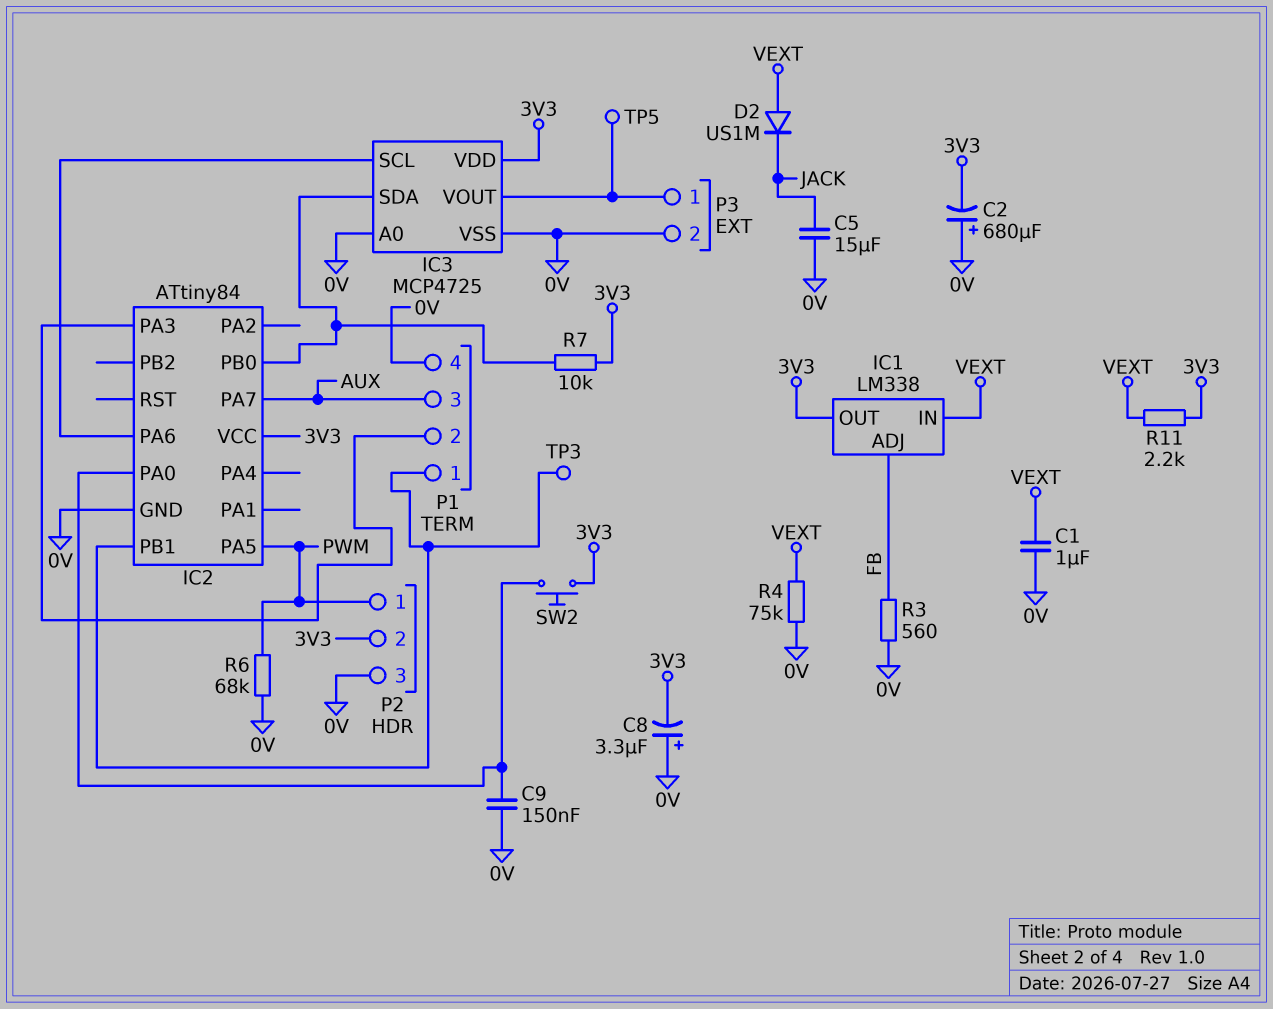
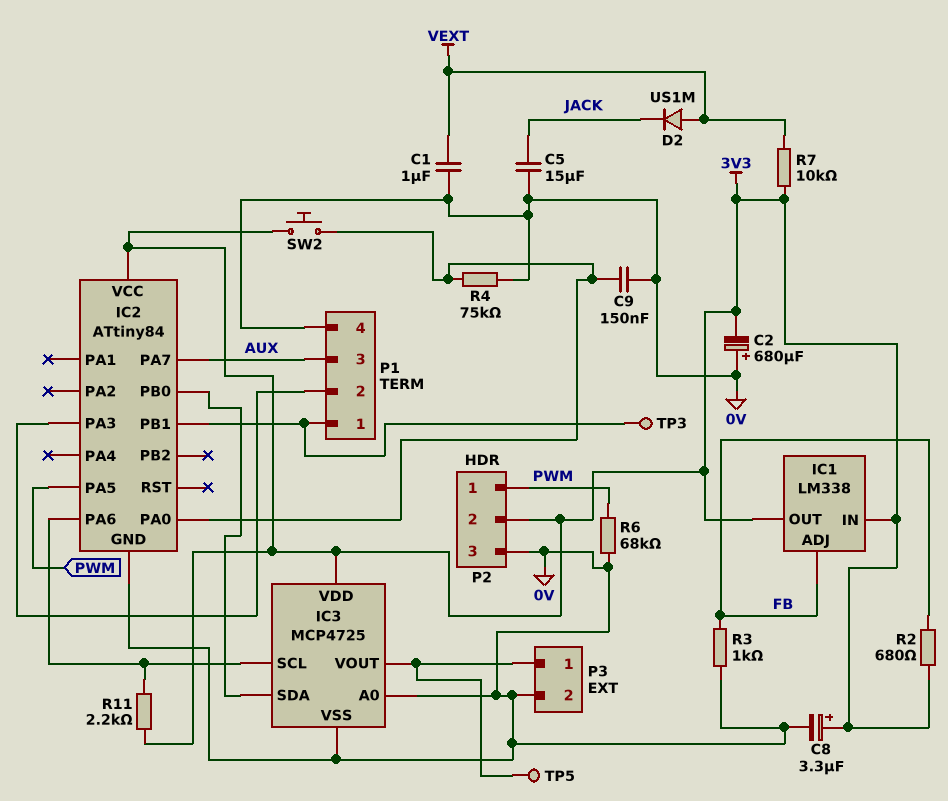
C8: 3.3uF (plus 0V, minus 3V3) -> 3.3uF (plus 3V3, minus 0V)
IC1 pin IN: VEXT -> 3V3
R2: none -> 680 (3V3, FB)
R3: 560 (0V, FB) -> 1k (0V, FB)
R4: 75k (0V, VEXT) -> 75k (0V, IC2/PA0)
R7: 10k (3V3, IC2/PB0) -> 10k (3V3, VEXT)
R11: 2.2k (3V3, VEXT) -> 2.2k (3V3, IC2/PA6)

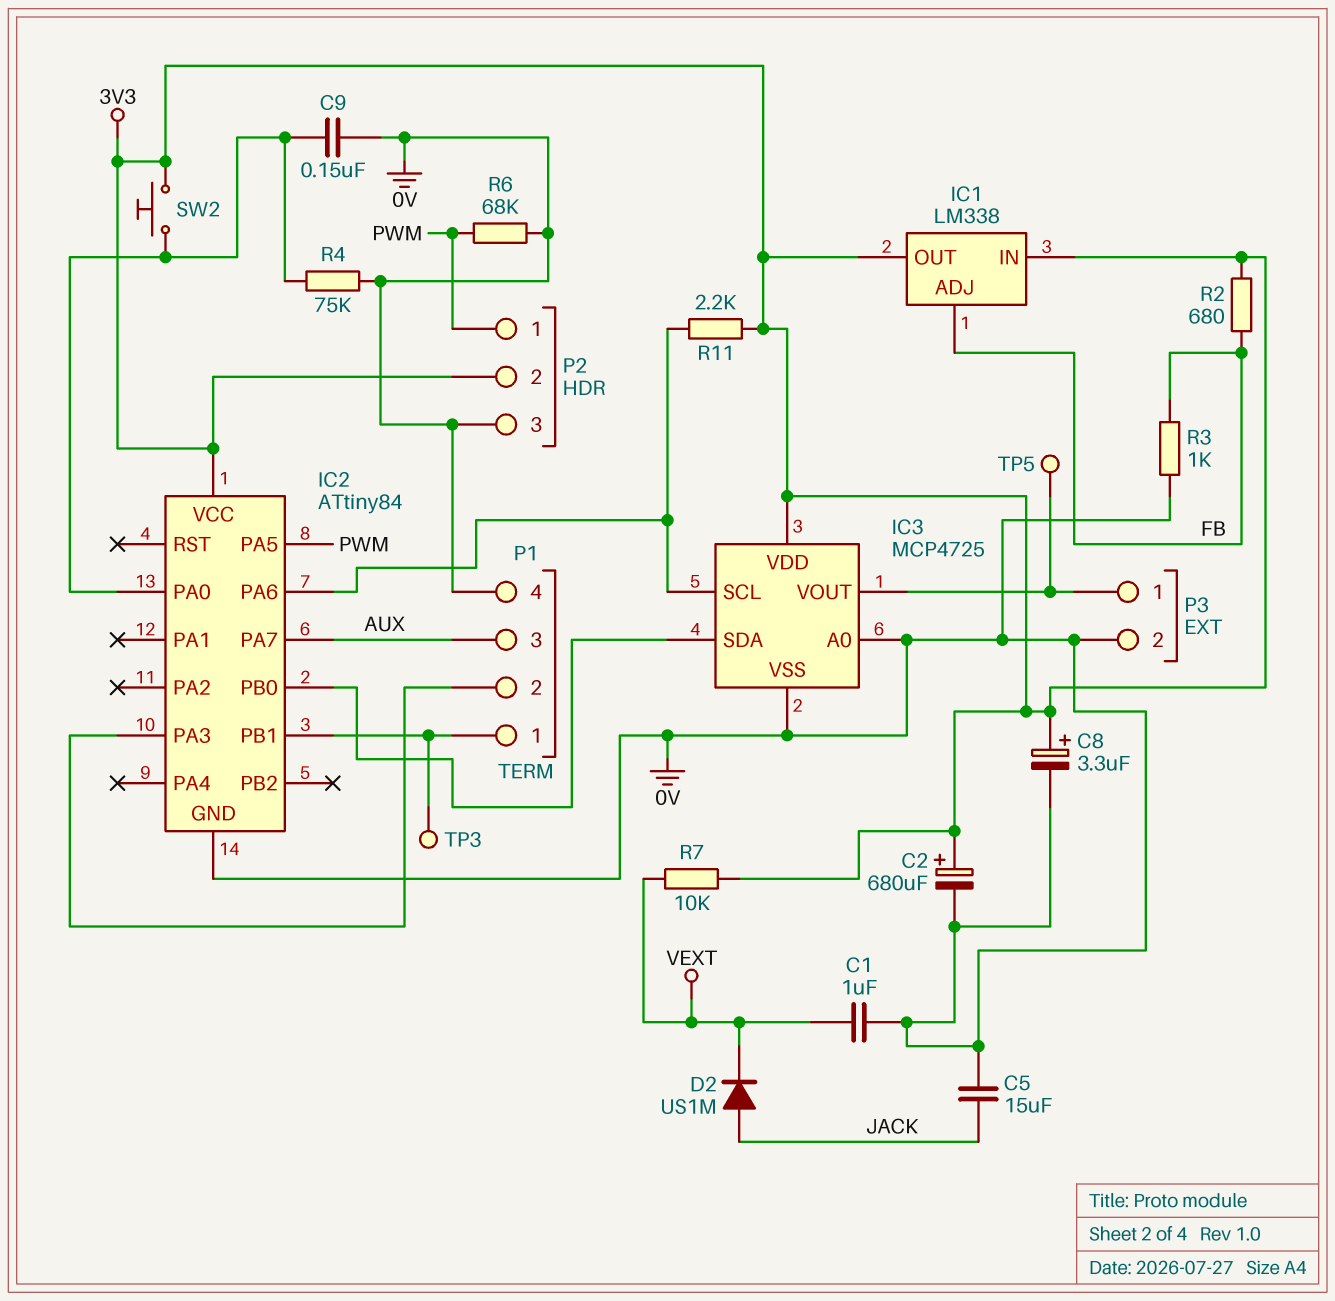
C2: 680uF (plus 0V, minus 3V3) -> 680uF (plus 3V3, minus 0V)
D2: diode US1M (A VEXT, K JACK) -> diode US1M (A JACK, K VEXT)

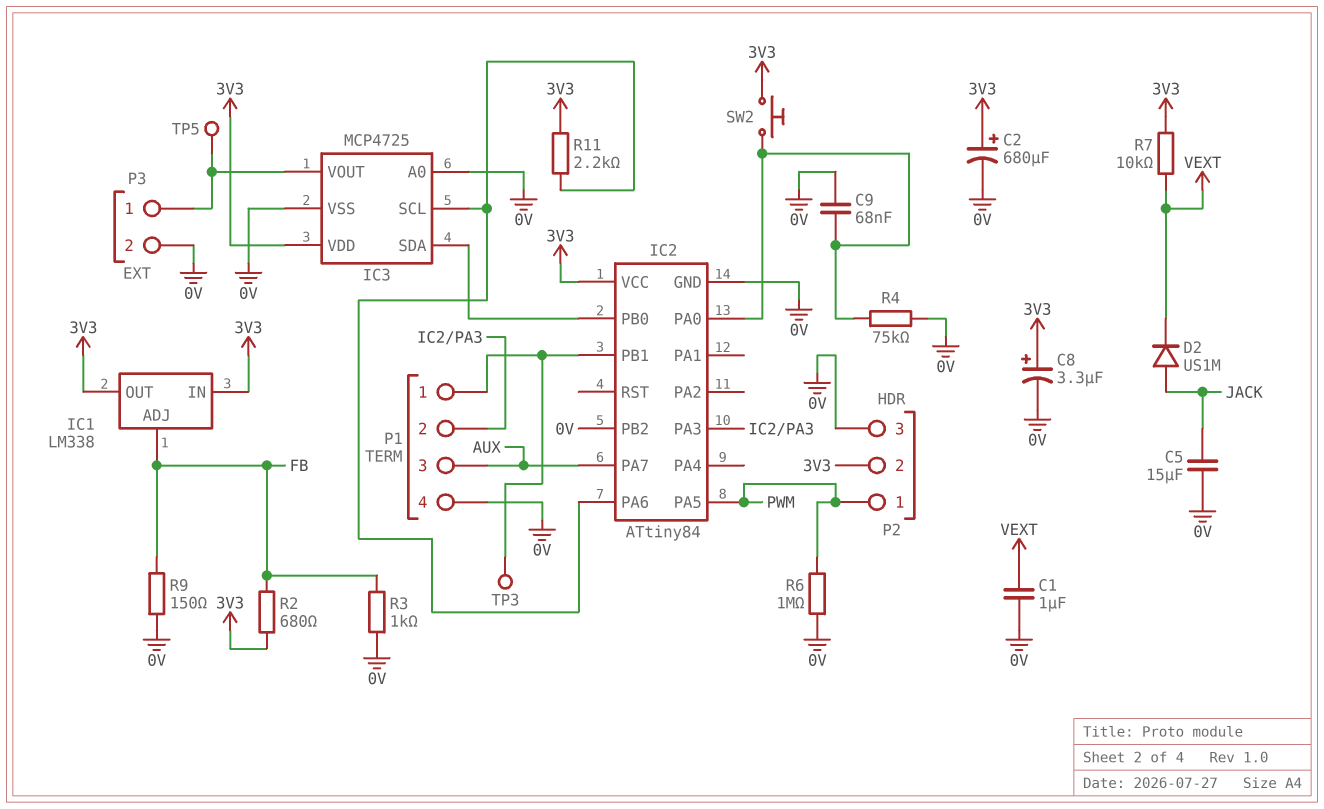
C9: 150nF (0V, IC2/PA0) -> 68nF (0V, IC2/PA0)
IC2 pin PB2: none -> 0V
R6: 68k (0V, PWM) -> 1M (0V, PWM)
R9: none -> 150 (0V, FB)

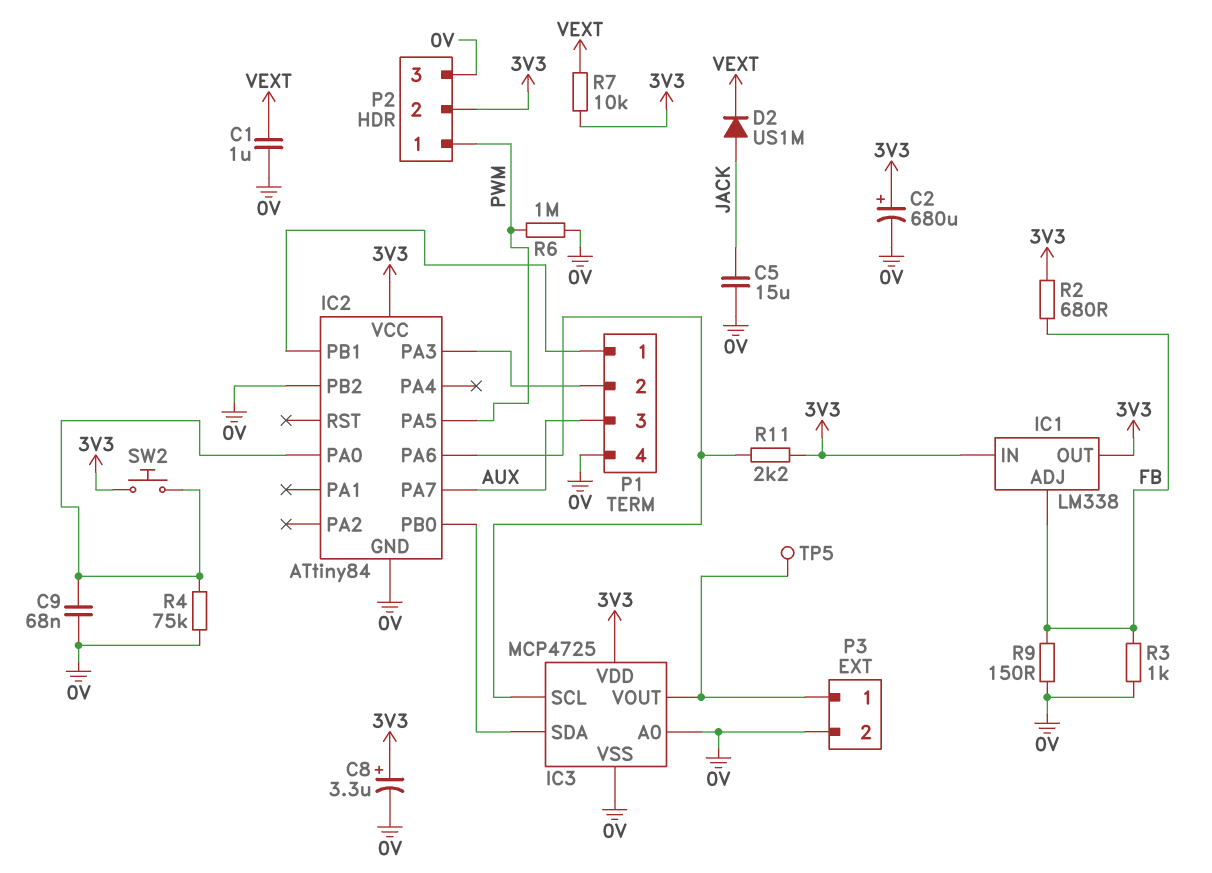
TP3: test point (IC2/PB1) -> none

